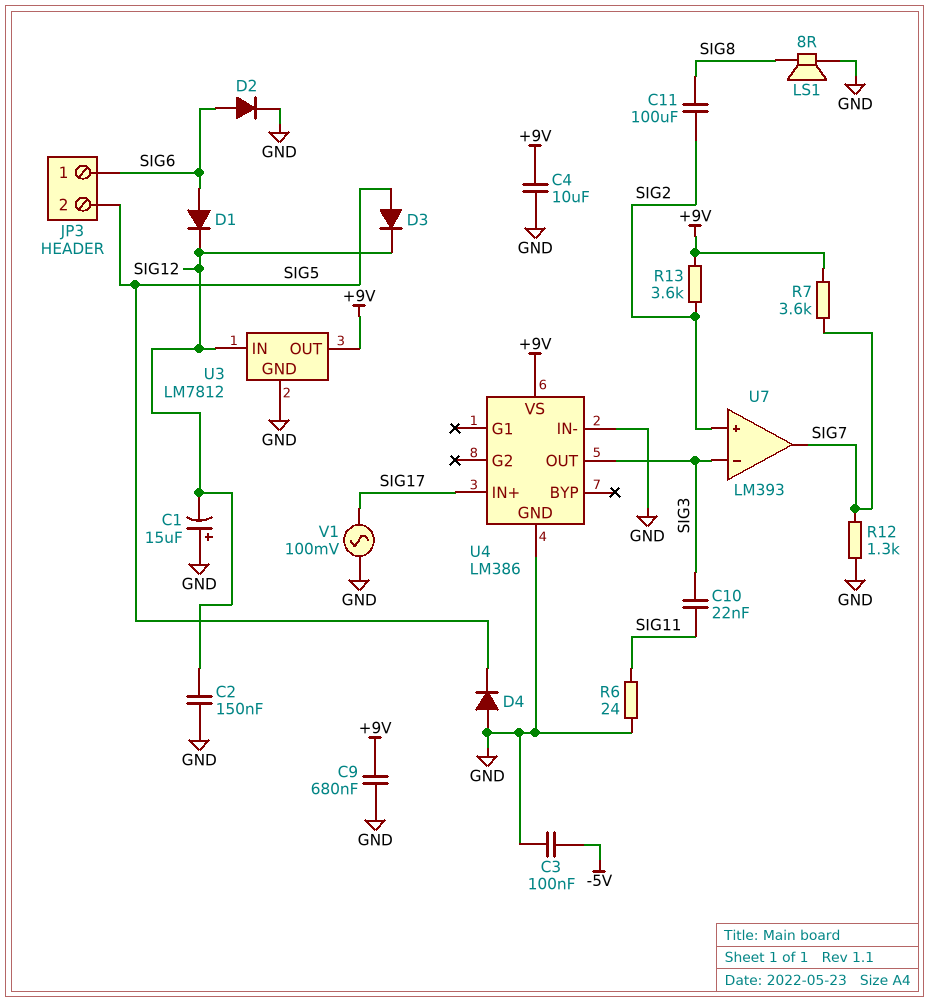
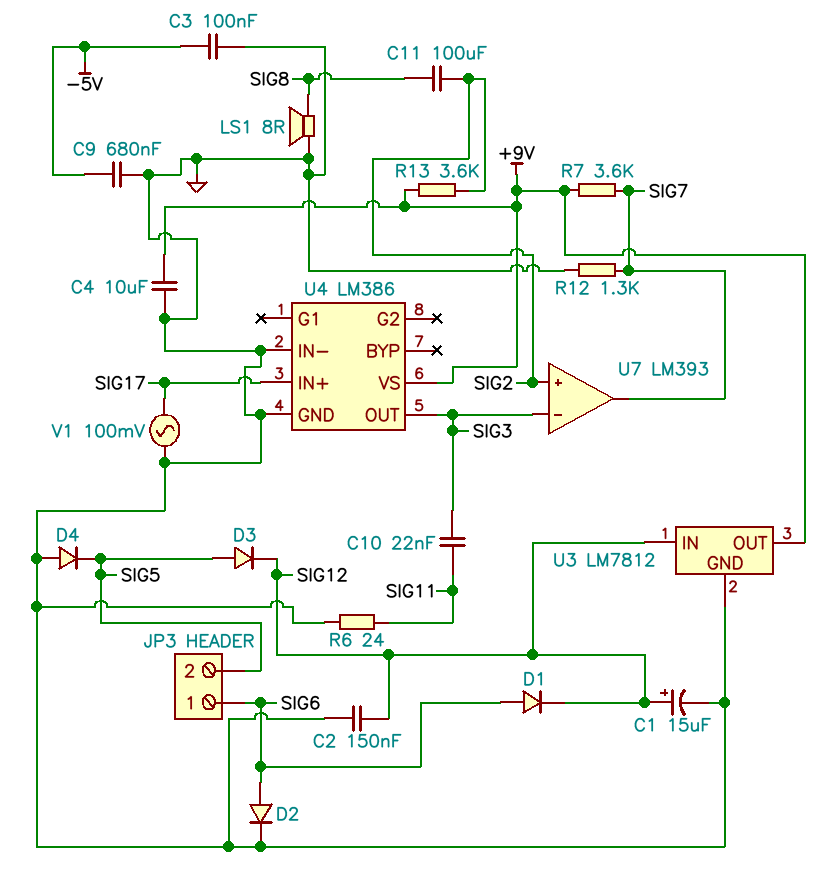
C1: 15uF (plus GND, minus SIG12) -> 15uF (plus SIG12, minus GND)
C9: 680nF (+9V, GND) -> 680nF (-5V, GND)

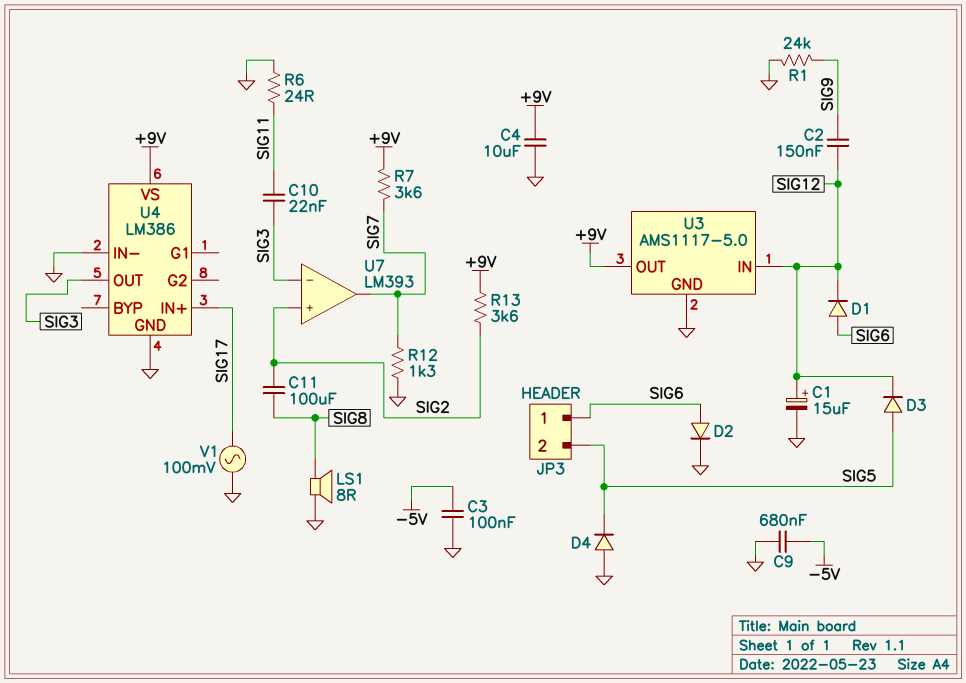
C2: 150nF (GND, SIG12) -> 150nF (SIG9, SIG12)
R1: none -> 24k (GND, SIG9)
U3: LM7812 -> AMS1117-5.0

